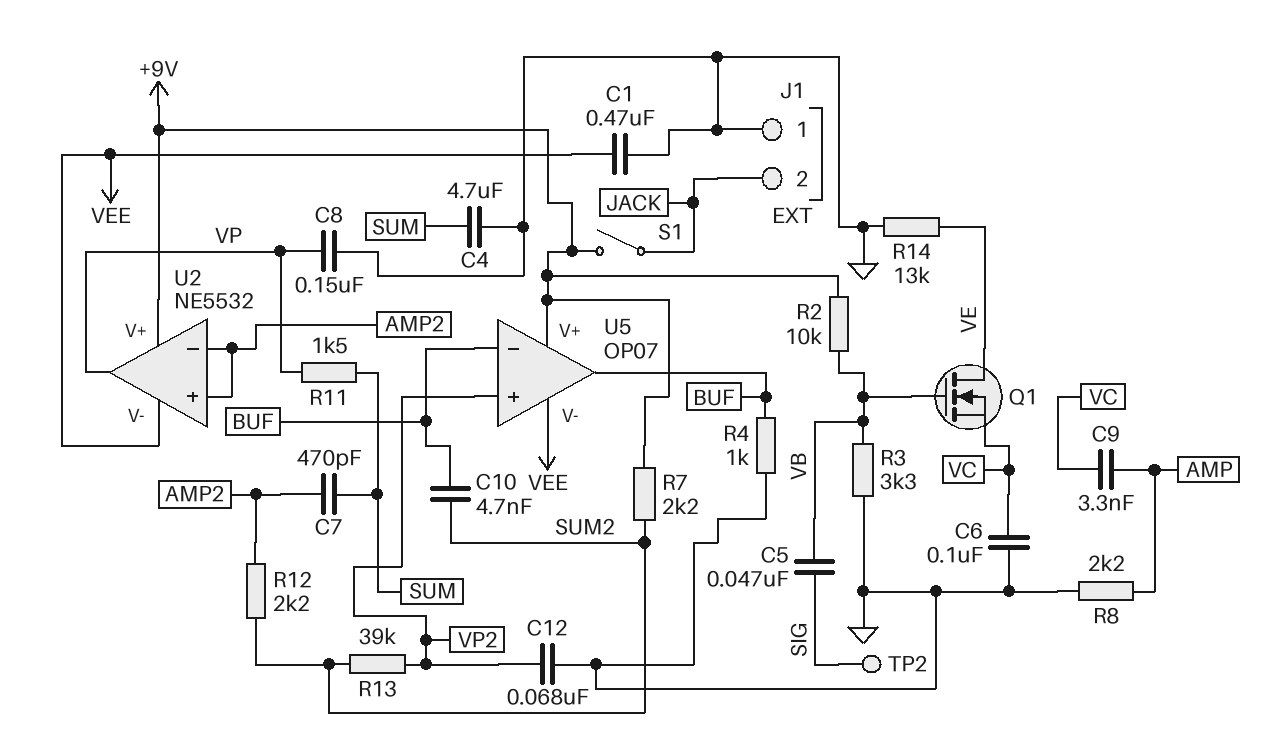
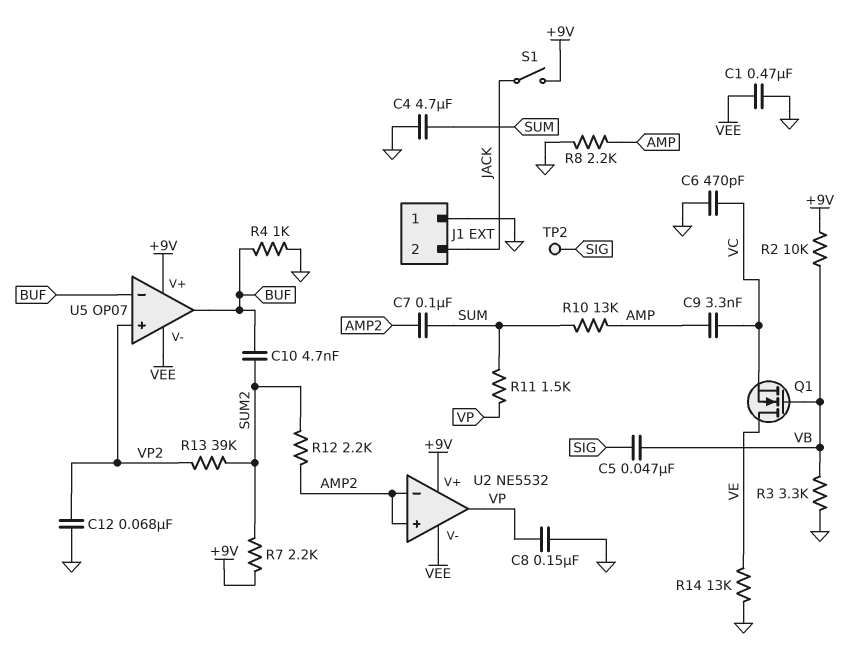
C6: 100nF (GND, VC) -> 470pF (GND, VC)
C7: 470pF (AMP2, SUM) -> 100nF (AMP2, SUM)
R10: none -> 13k (AMP, SUM)

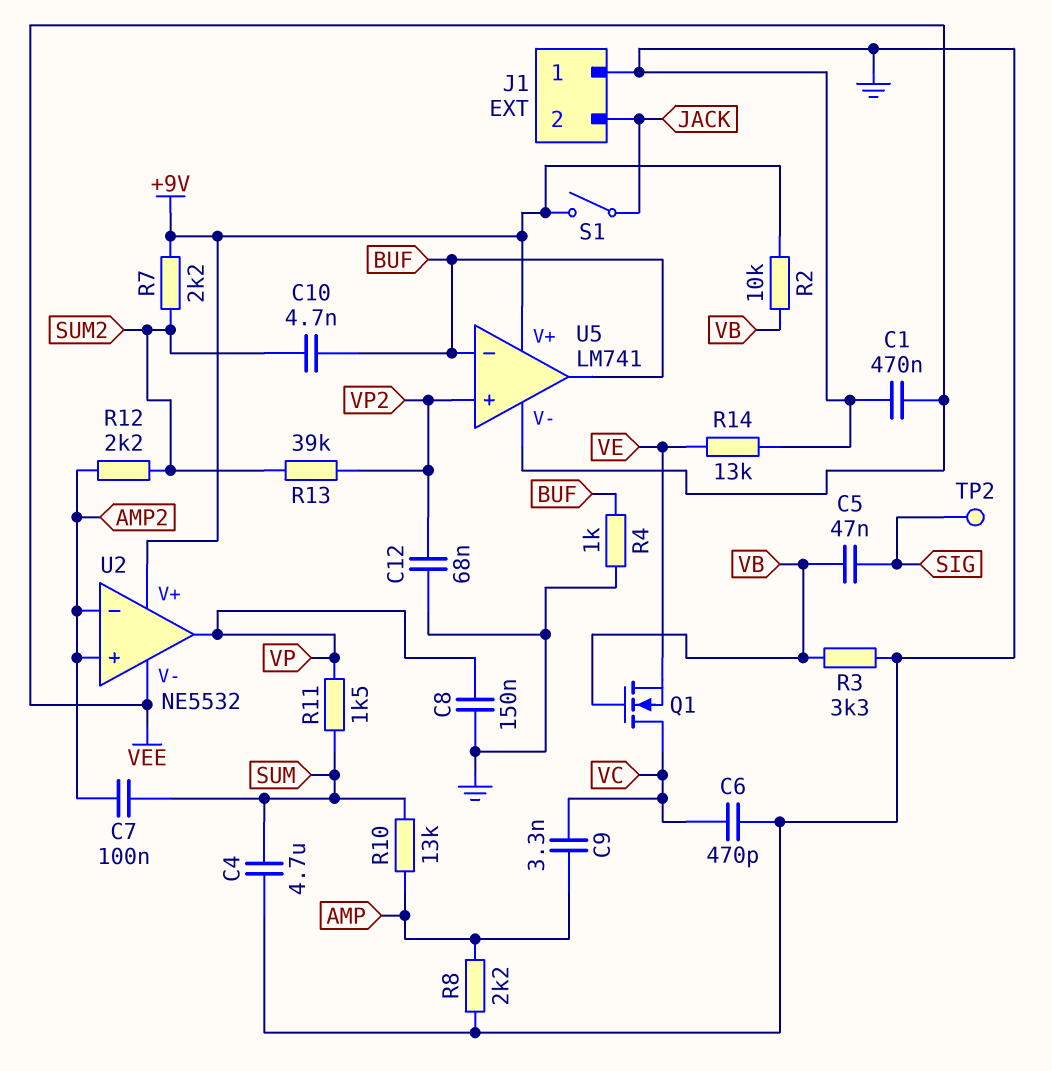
Q1: NMOS (G VB, D VE, S VC) -> NMOS (G VB, D VC, S VE)
U5: OP07 -> LM741

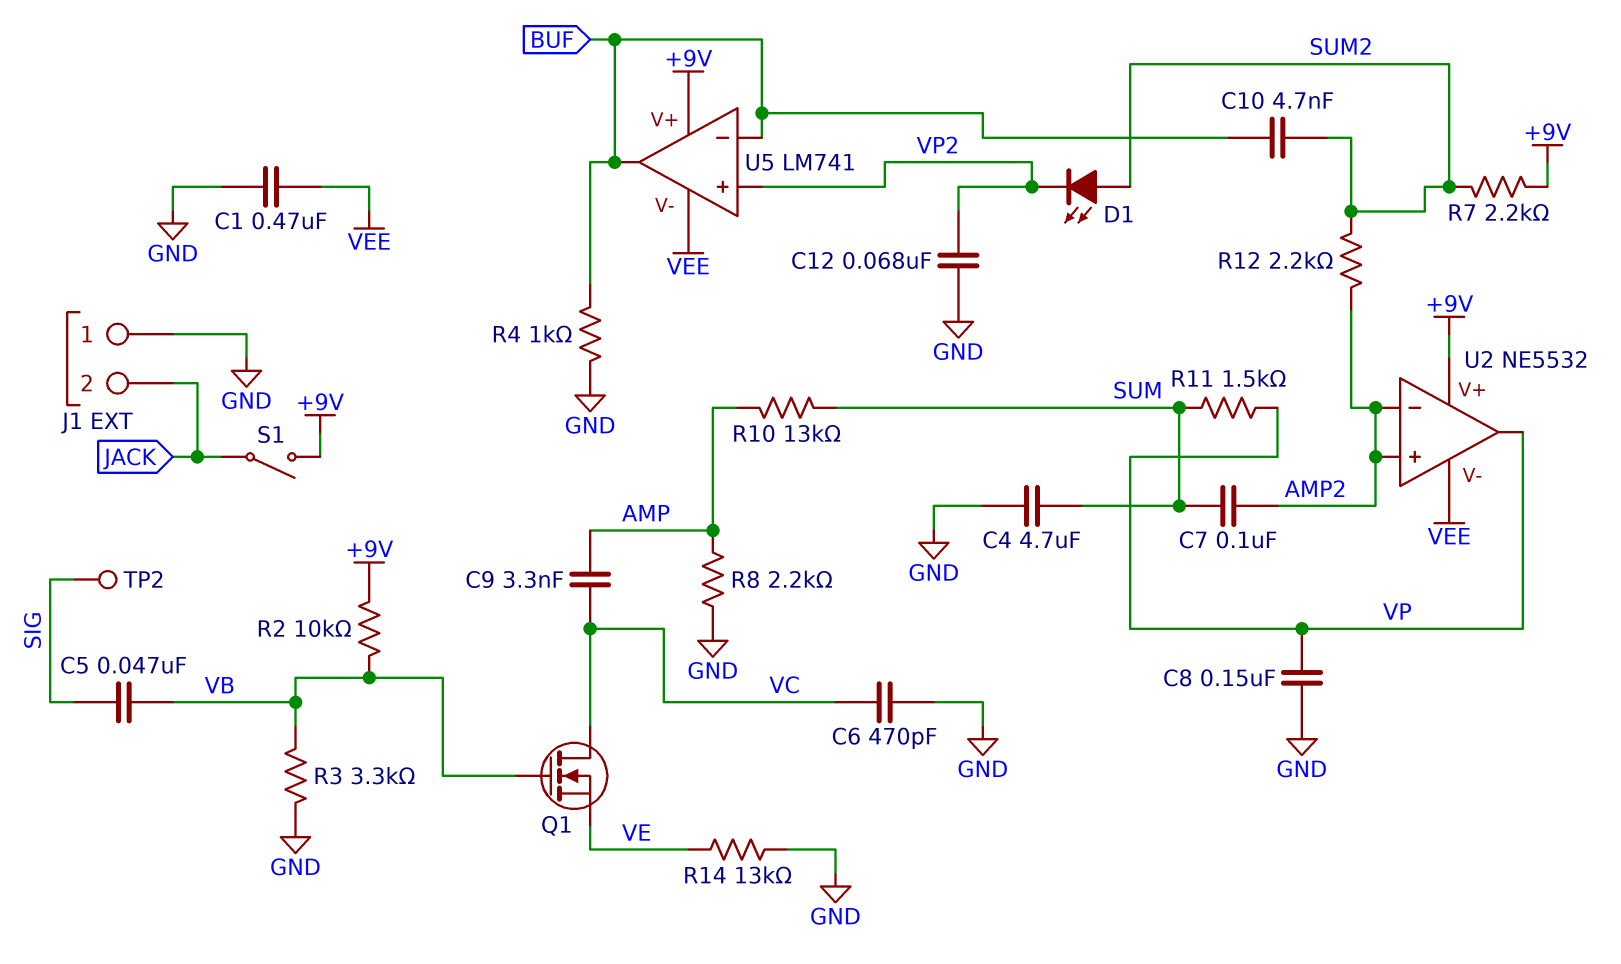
D1: none -> LED (A SUM2, K VP2)
R13: 39k (SUM2, VP2) -> none

